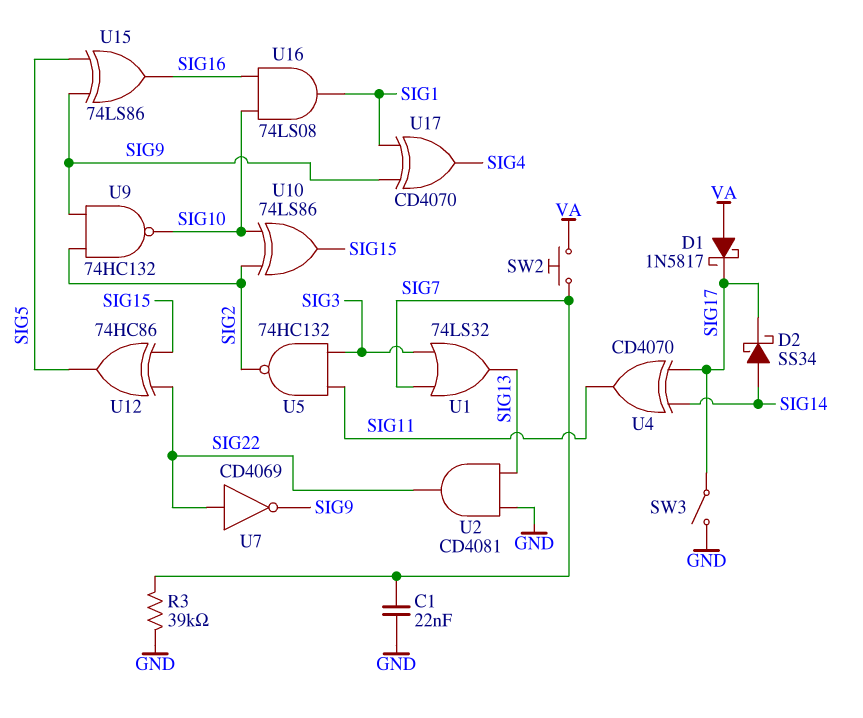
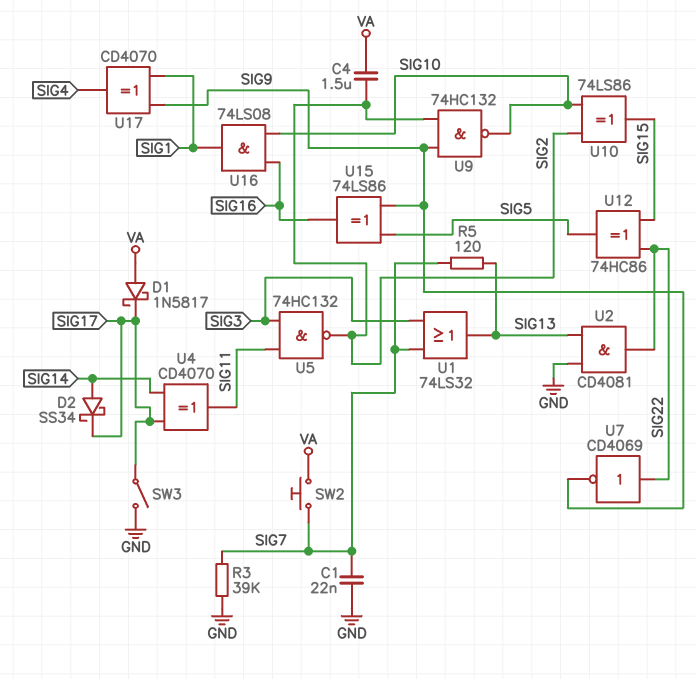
C4: none -> 1.5uF (SIG2, VA)
R5: none -> 120 (SIG7, SIG13)

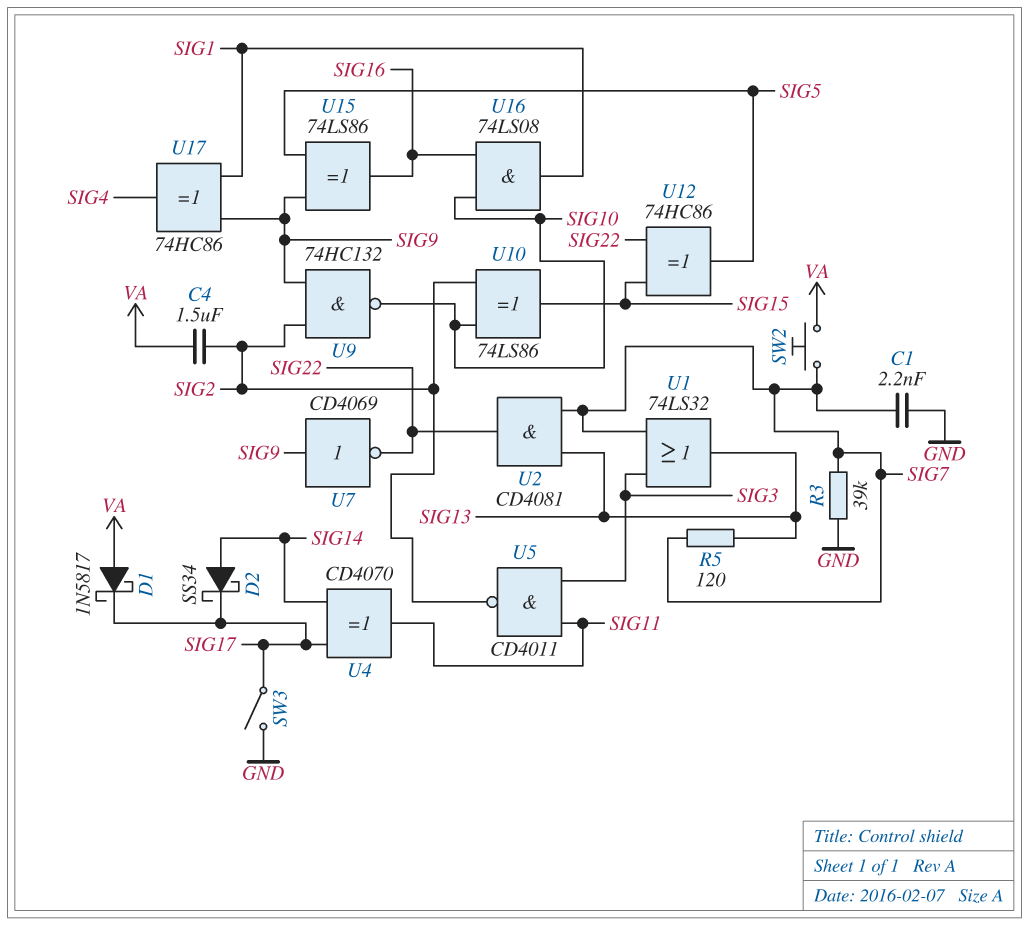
C1: 22nF (GND, SIG7) -> 2.2nF (GND, SIG7)
U2: AND CD4081 (in GND, in SIG13, out SIG22) -> AND CD4081 (in SIG7, in SIG13, out SIG22)
U5: NAND 74HC132 (in SIG3, in SIG11, out SIG2) -> NAND CD4011 (in SIG3, in SIG11, out SIG2)
U7: NOT CD4069 (in SIG22, out SIG9) -> NOT CD4069 (in SIG9, out SIG22)
U17: XOR CD4070 (in SIG1, in SIG9, out SIG4) -> XOR 74HC86 (in SIG1, in SIG9, out SIG4)

